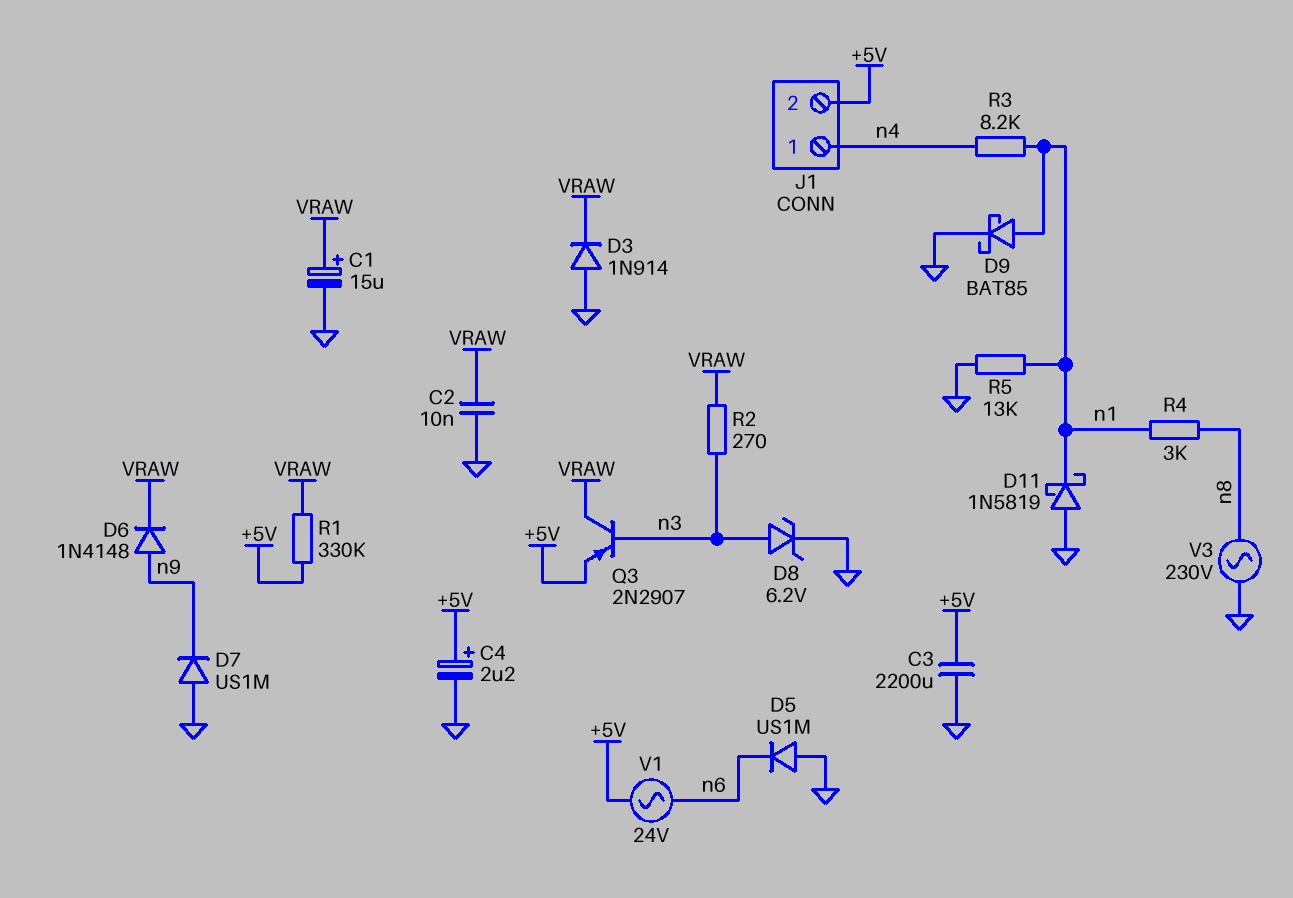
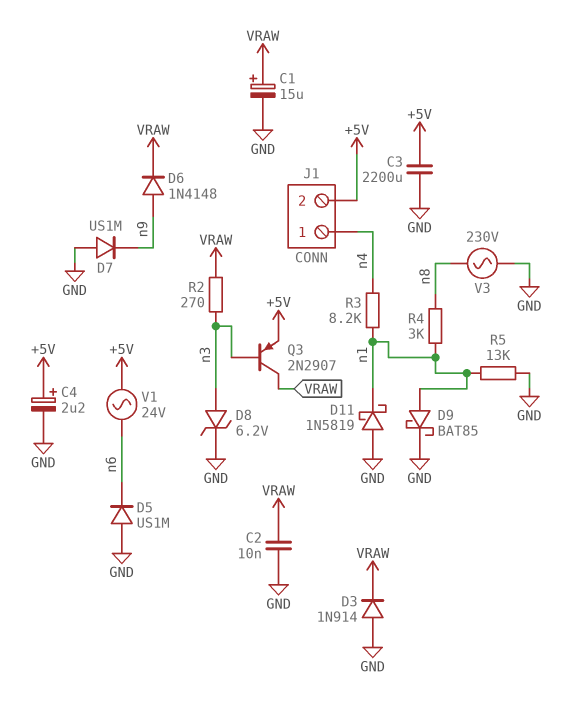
R1: 330k (+5V, VRAW) -> none

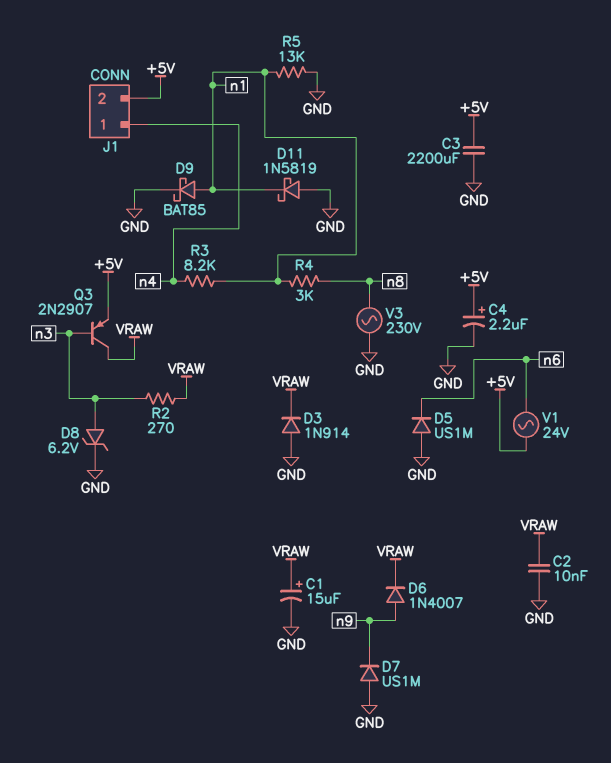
D6: diode 1N4148 (A n9, K VRAW) -> diode 1N4007 (A n9, K VRAW)

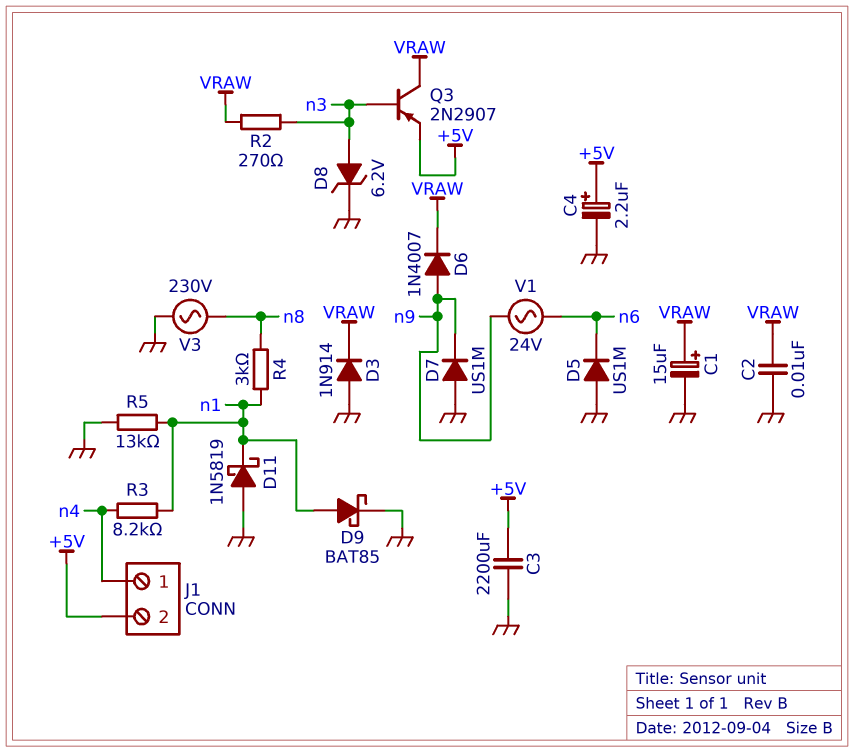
V1: AC 24V (+5V, n6) -> AC 24V (n6, n9)

